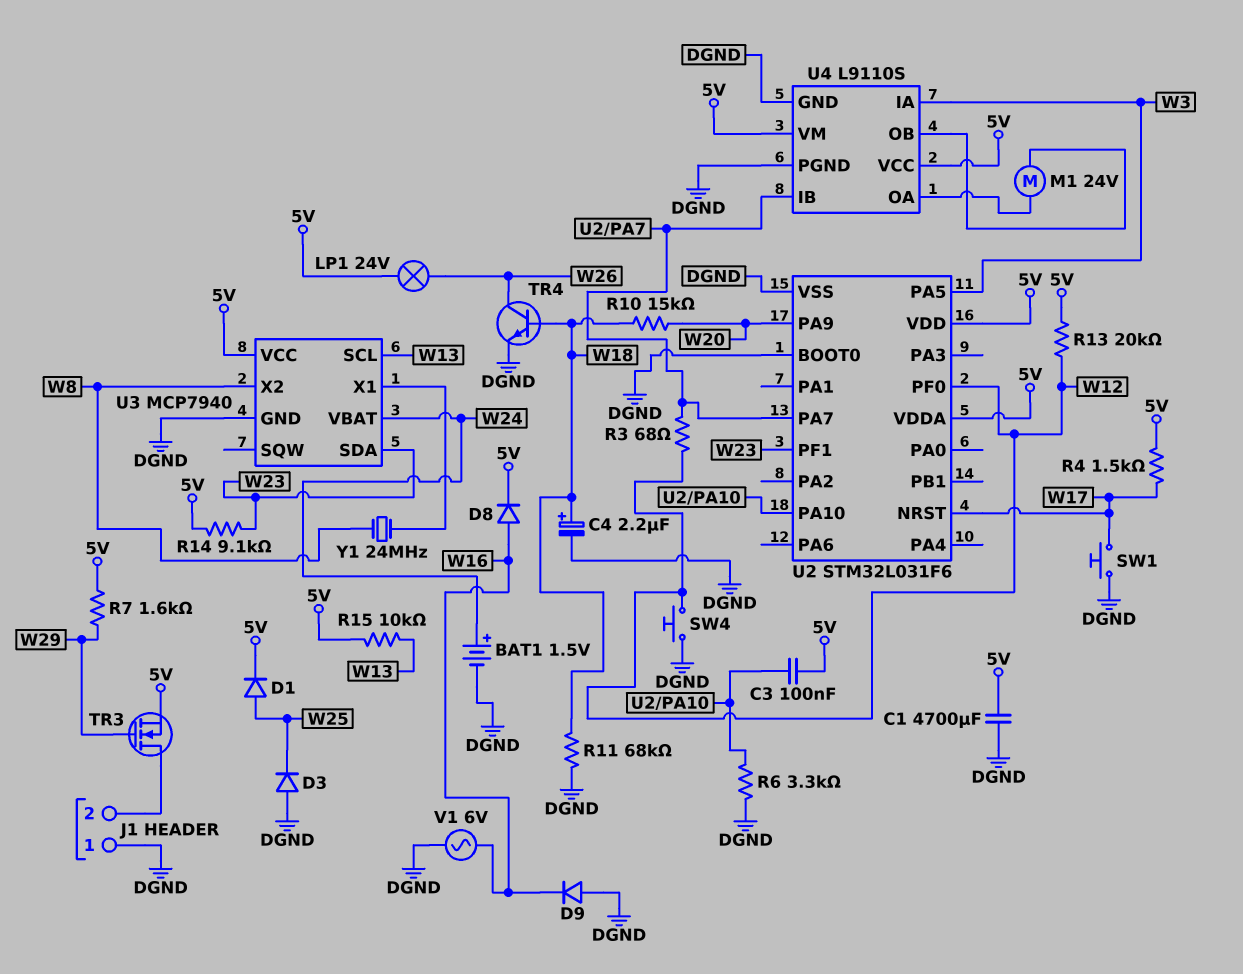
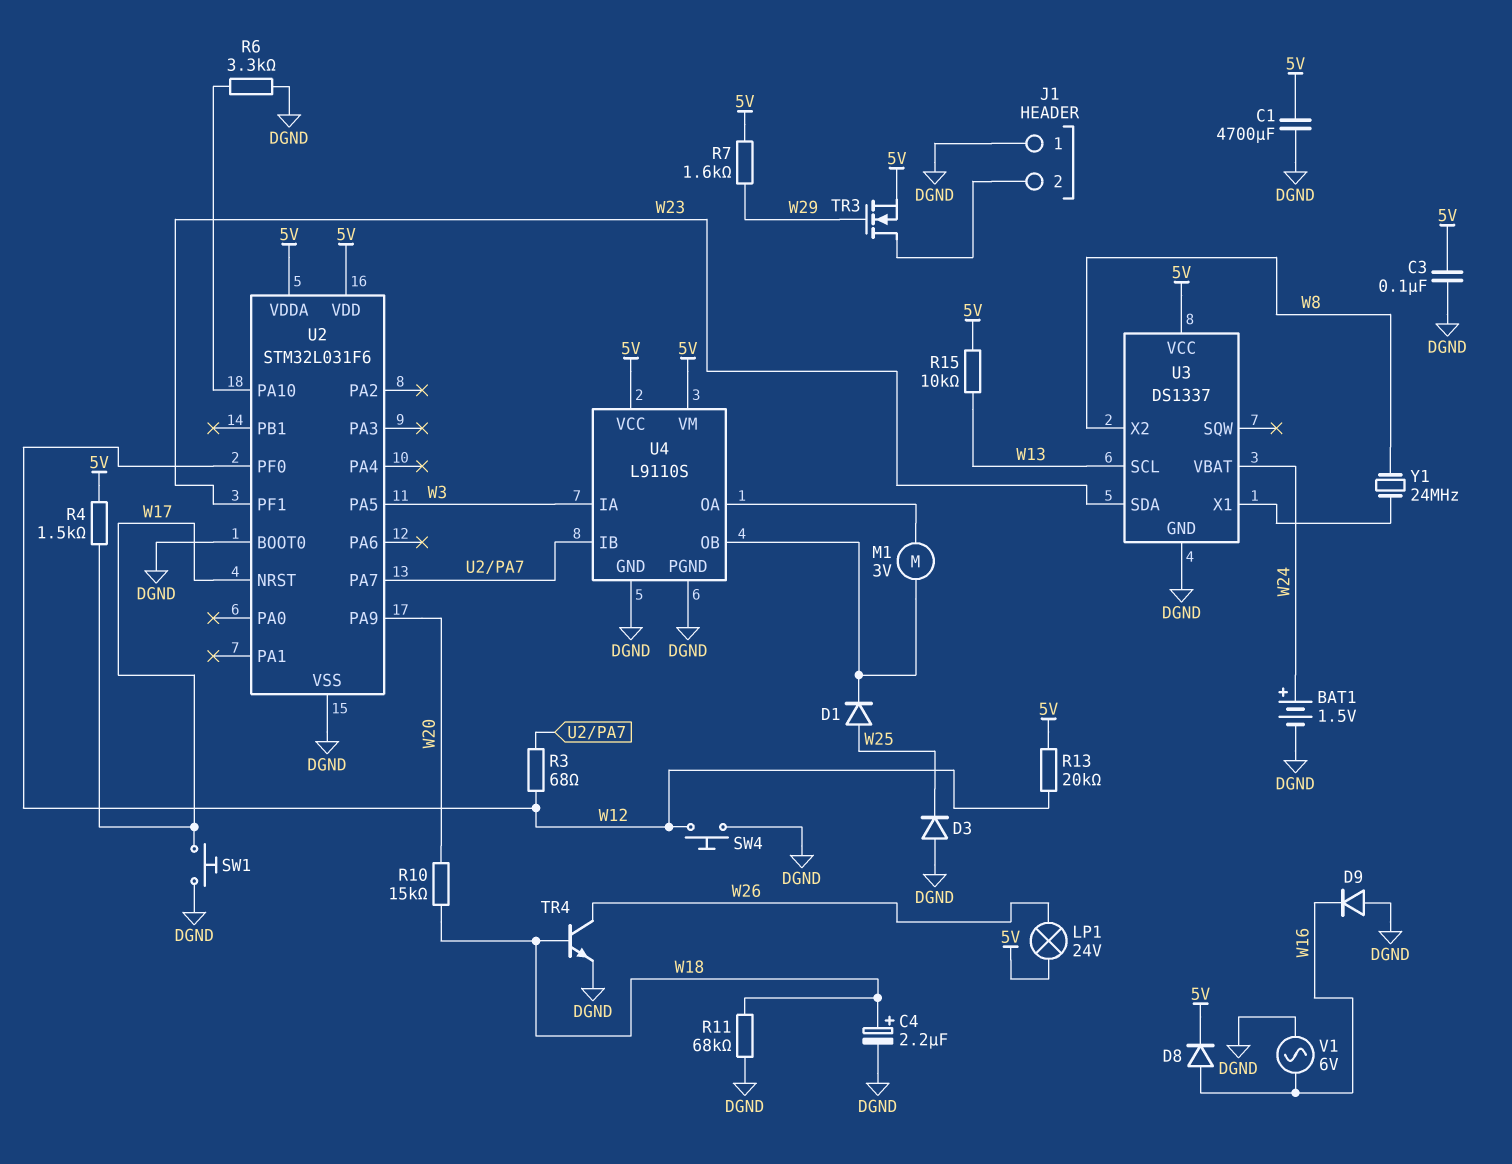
C3: 100nF (5V, U2/PA10) -> 100nF (5V, DGND)
D1: diode (A W25, K 5V) -> diode (A W25, K U4/OB)
M1: motor 24V (U4/OA, U4/OB) -> motor 3V (U4/OA, U4/OB)
R14: 9.1k (5V, W23) -> none
U3: MCP7940 -> DS1337

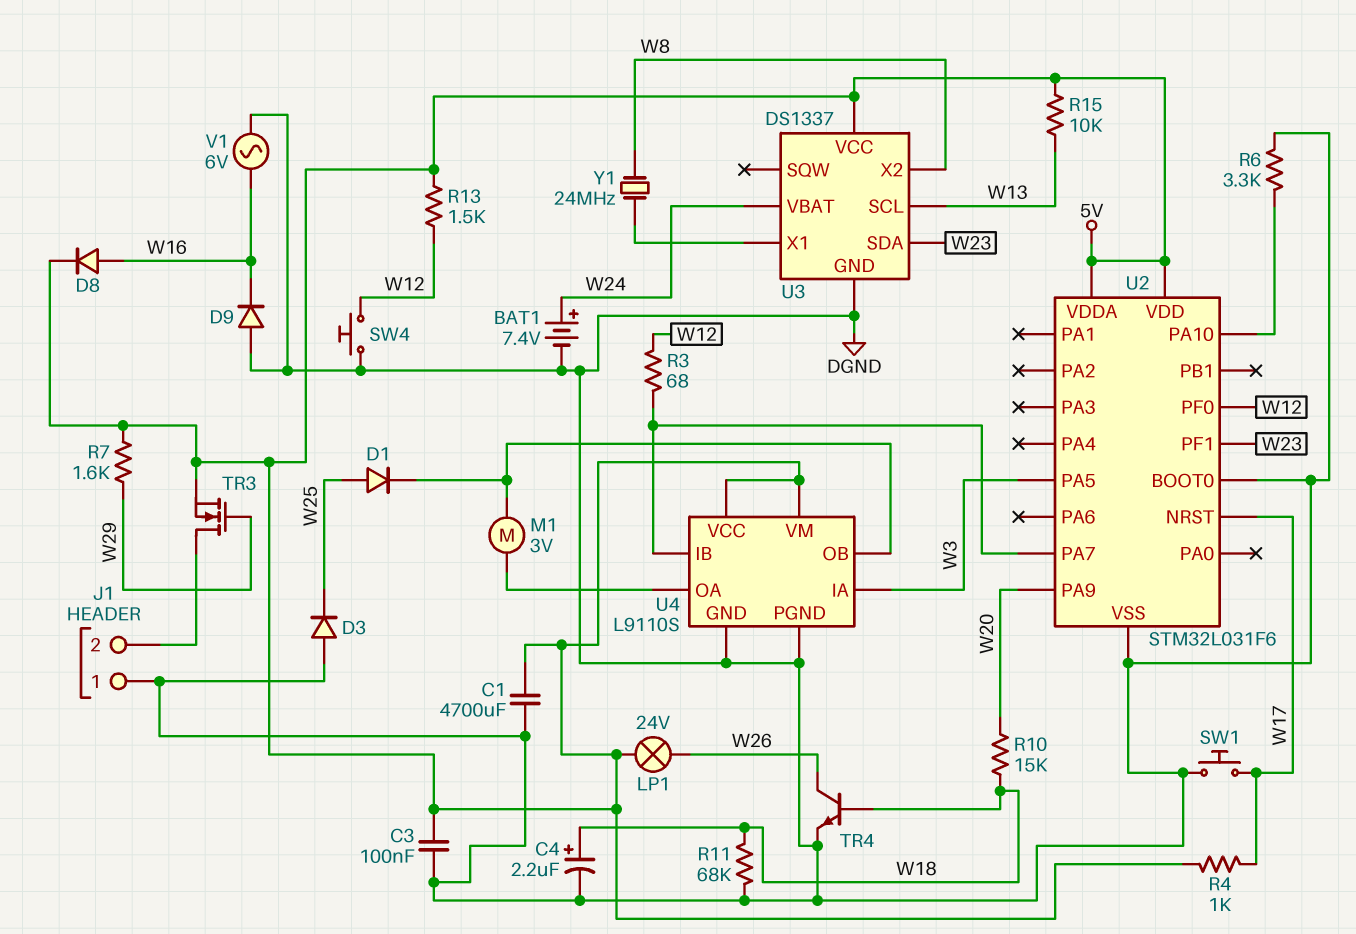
BAT1: 1.5V (plus W24, minus DGND) -> 7.4V (plus W24, minus DGND)
R4: 1.5k (5V, W17) -> 1k (5V, W17)
R13: 20k (5V, W12) -> 1.5k (5V, W12)

